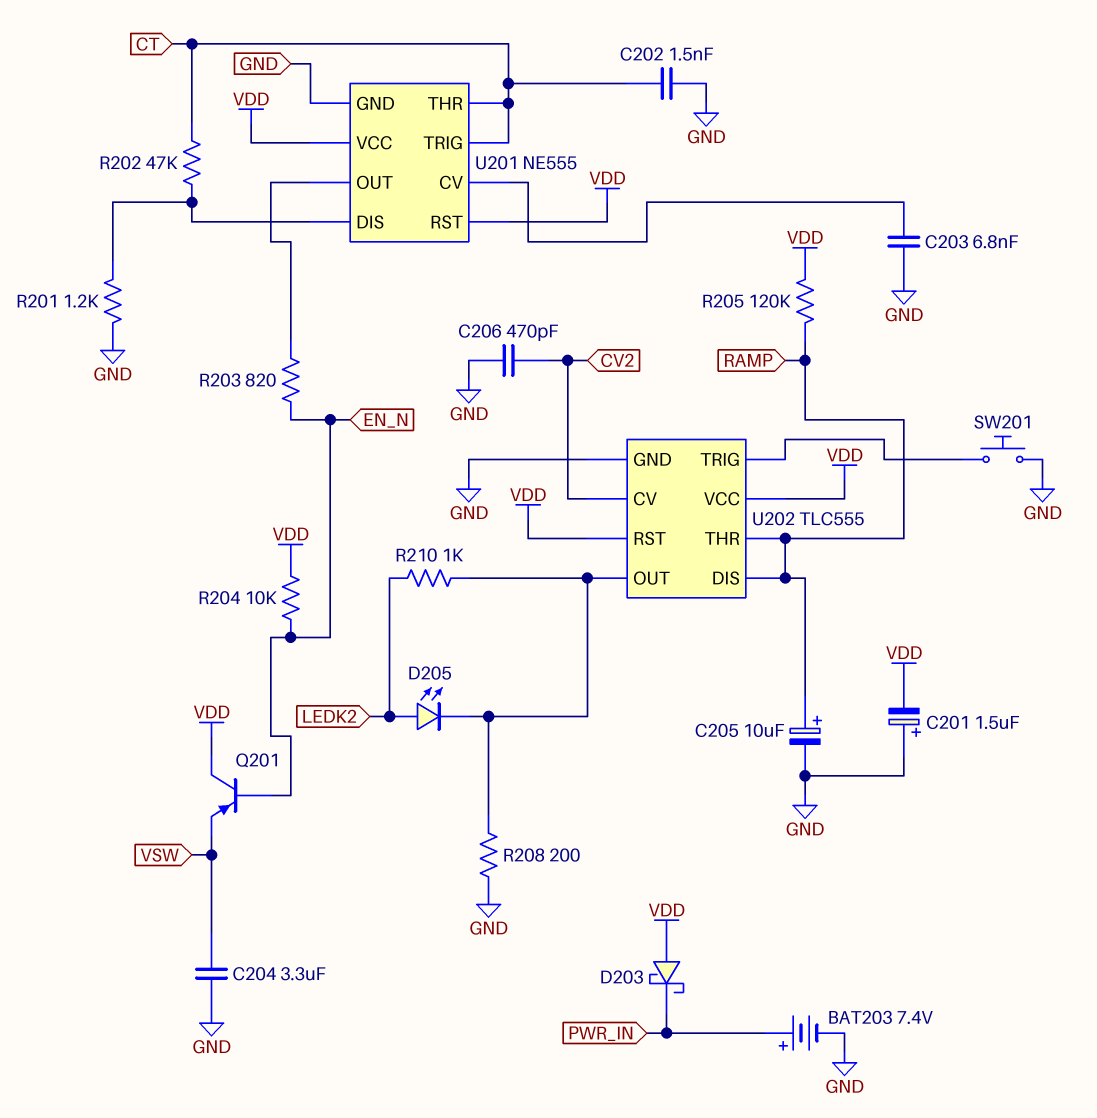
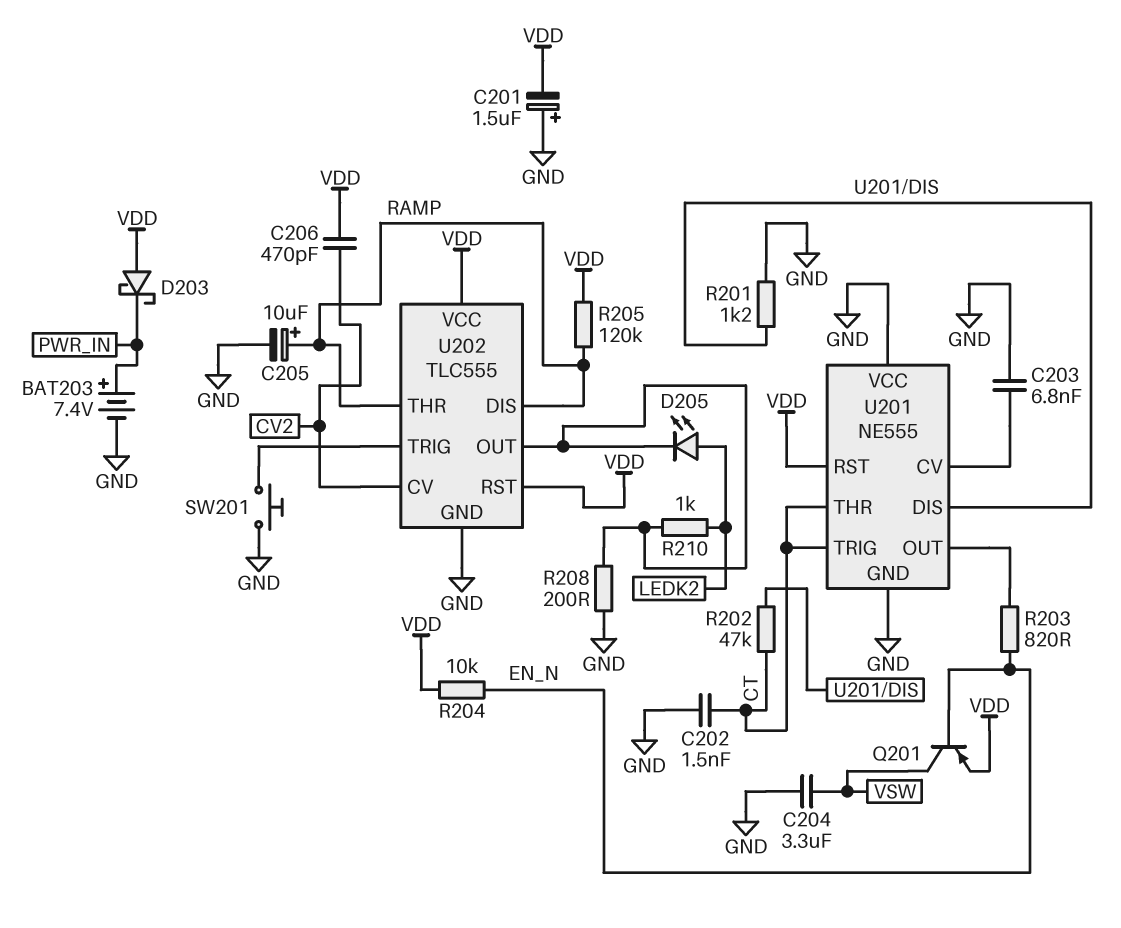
C206: 470pF (CV2, GND) -> 470pF (CV2, VDD)
Q201: PNP (B EN_N, C VDD, E VSW) -> PNP (B EN_N, C VSW, E VDD)
U201 pin VCC: VDD -> GND

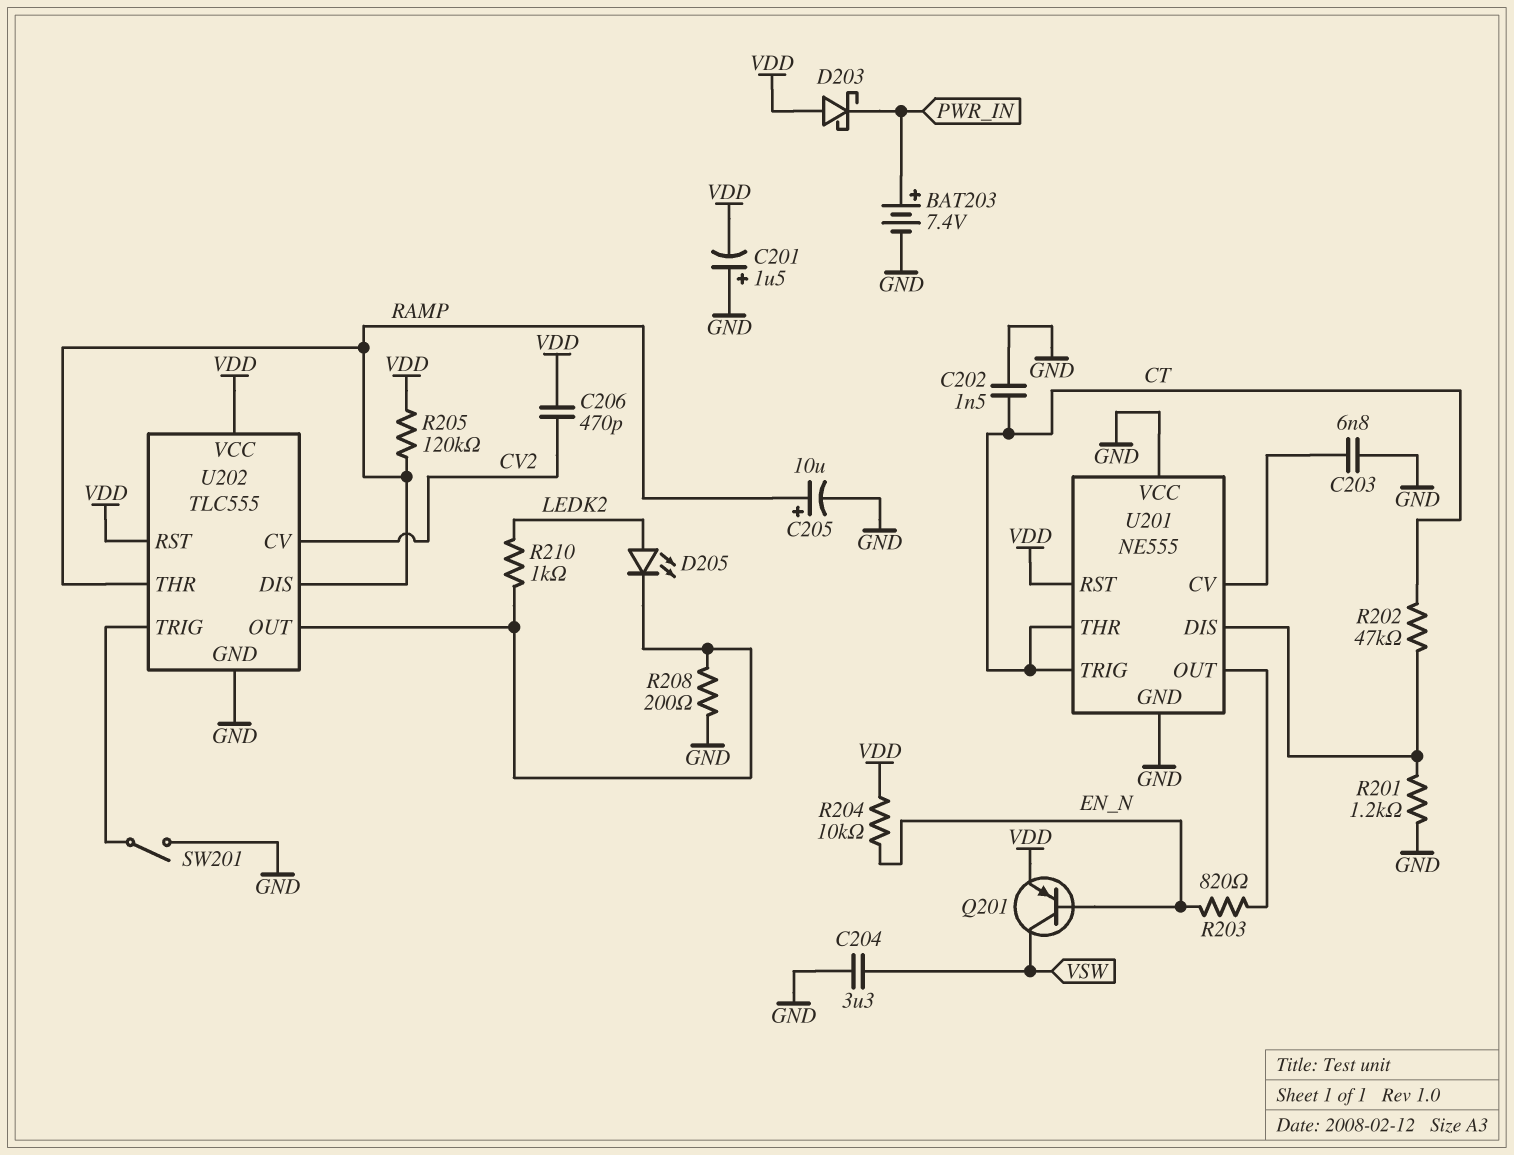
SW201: button (GND, U202/TRIG) -> switch (GND, U202/TRIG)

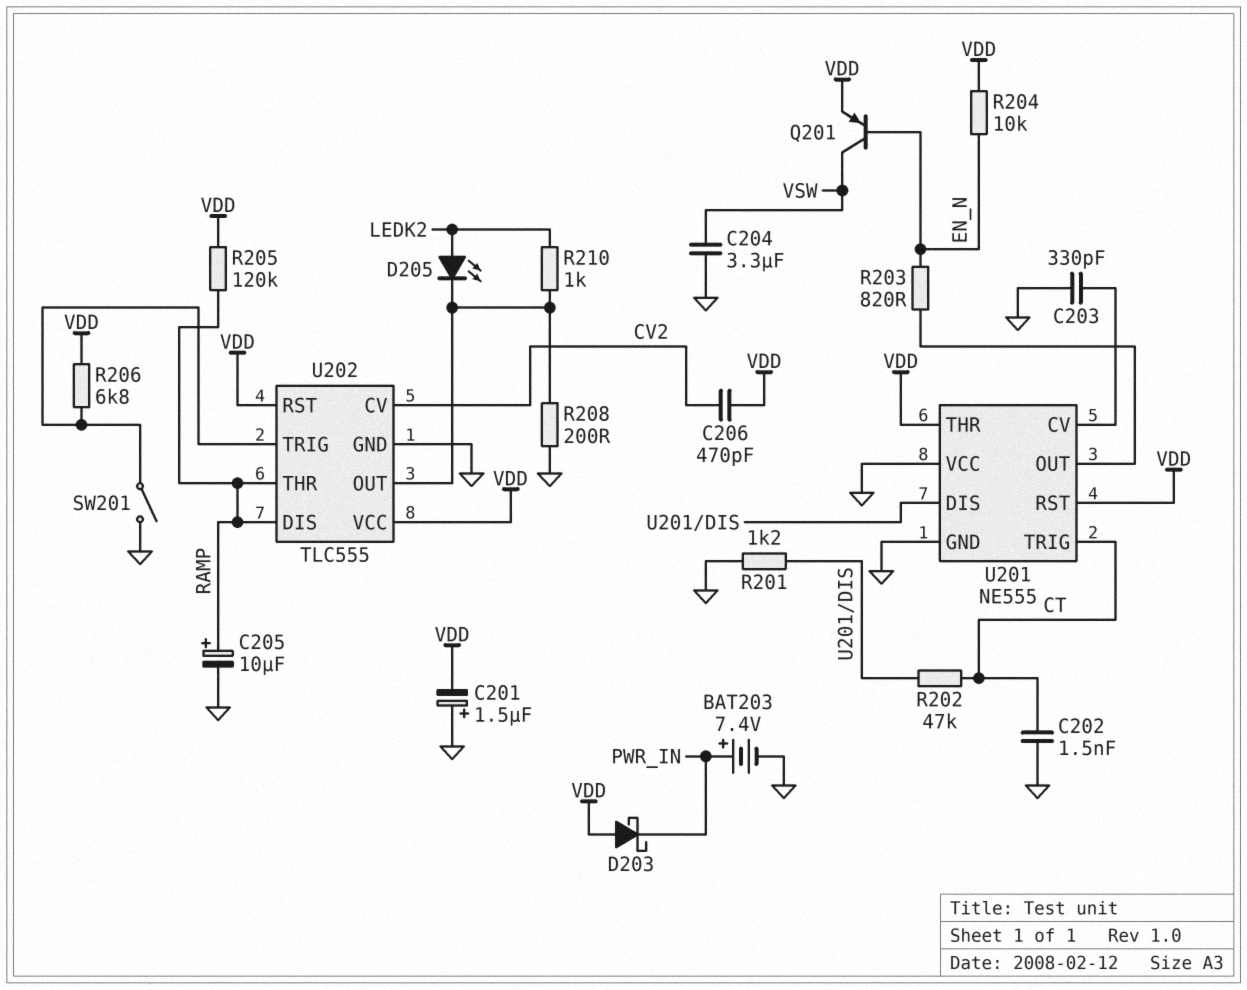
C203: 6.8nF (GND, U201/CV) -> 330pF (GND, U201/CV)
R206: none -> 6.8k (U202/TRIG, VDD)
U201 pin THR: CT -> VDD

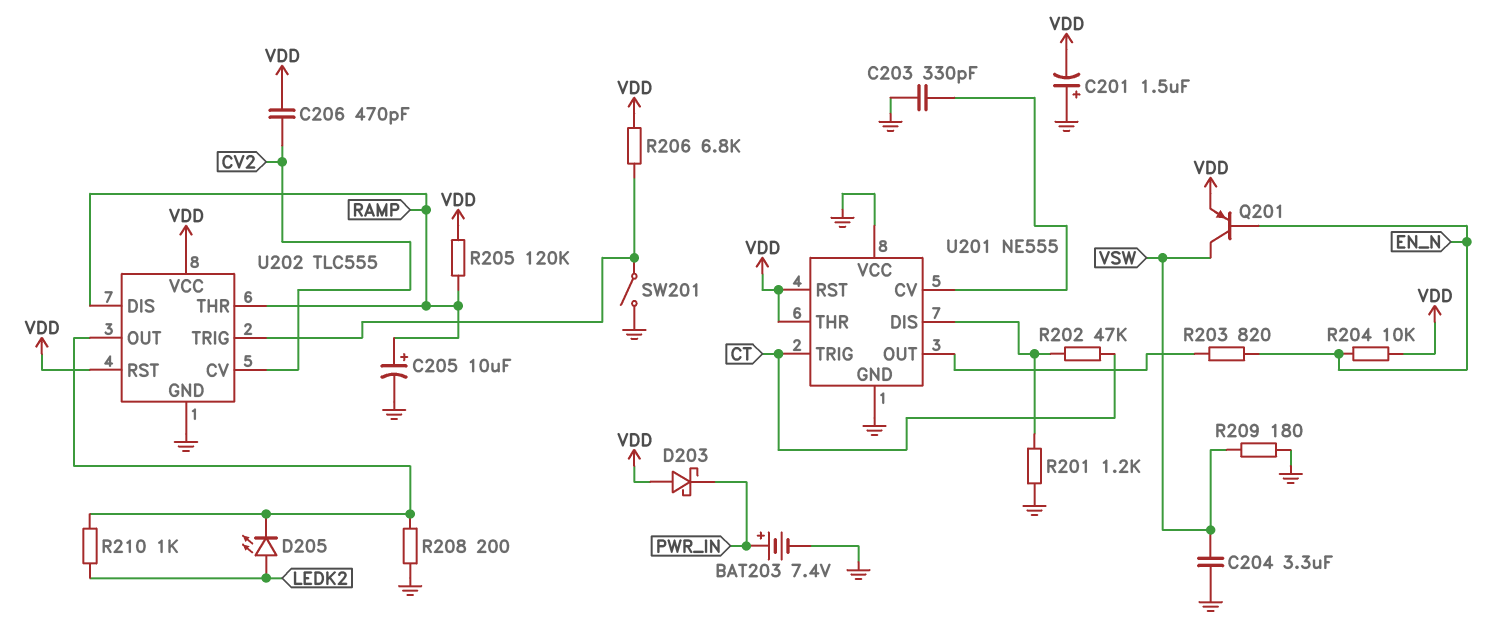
C202: 1.5nF (CT, GND) -> none
R209: none -> 180 (GND, VSW)

